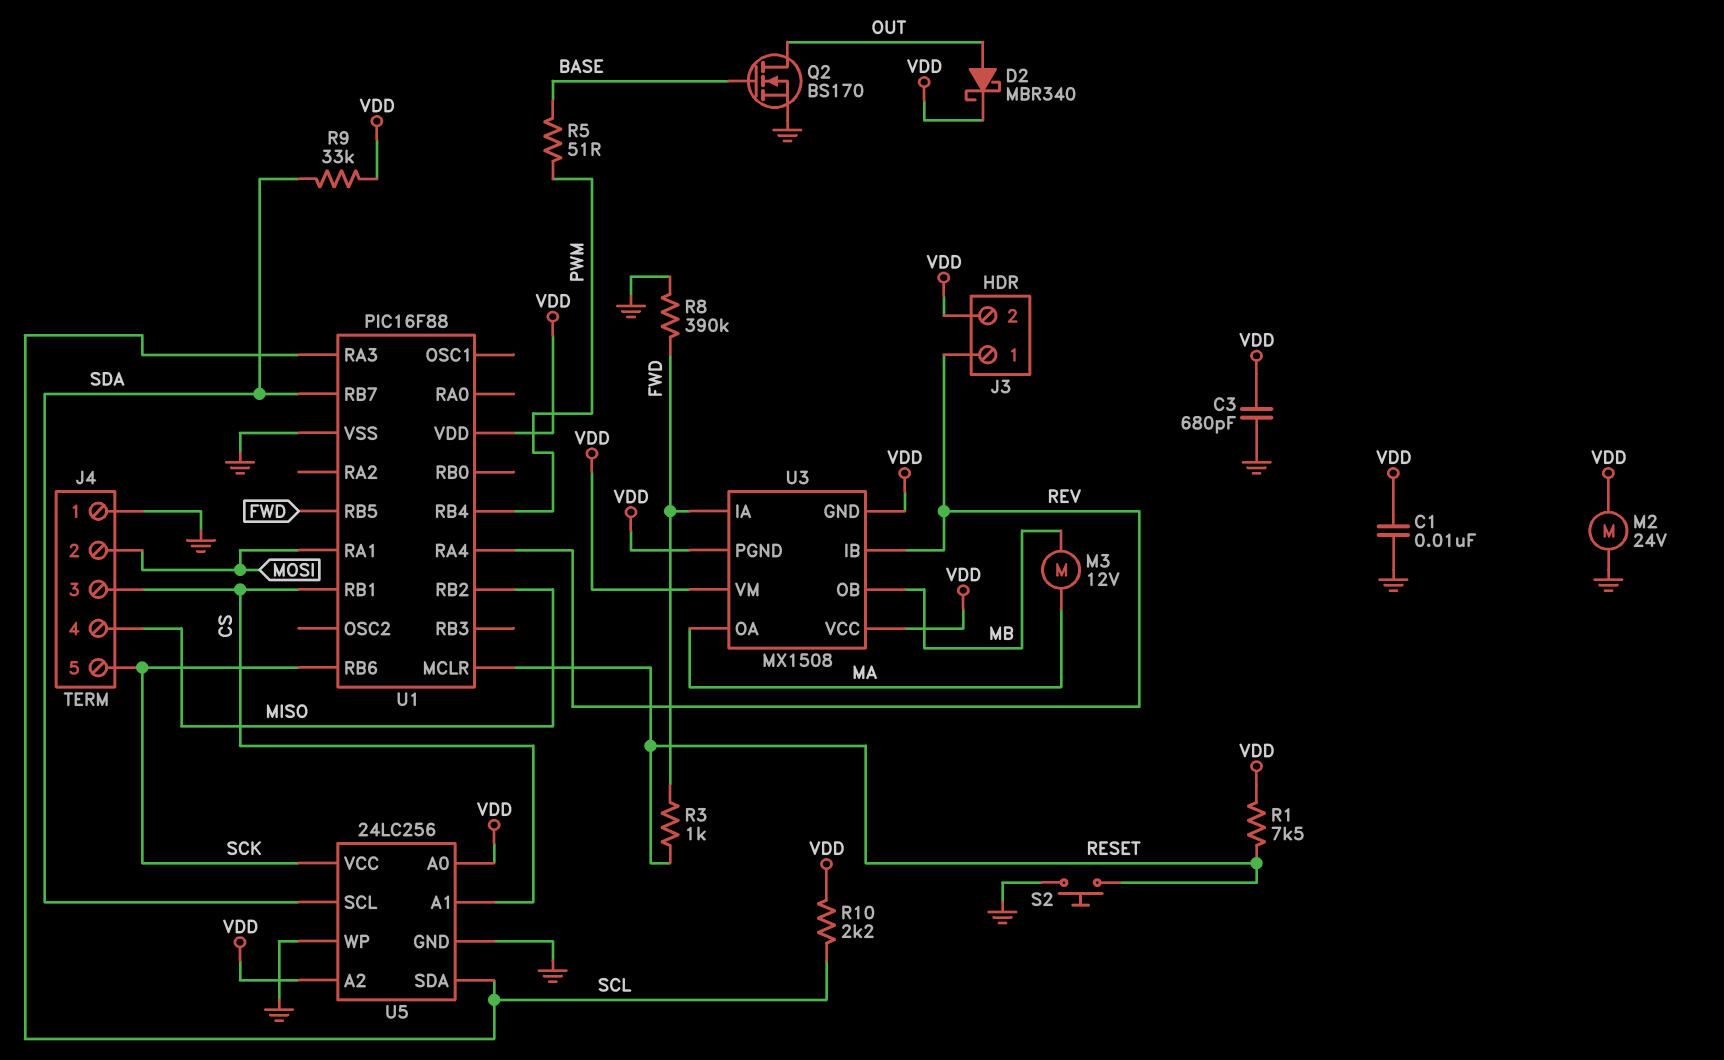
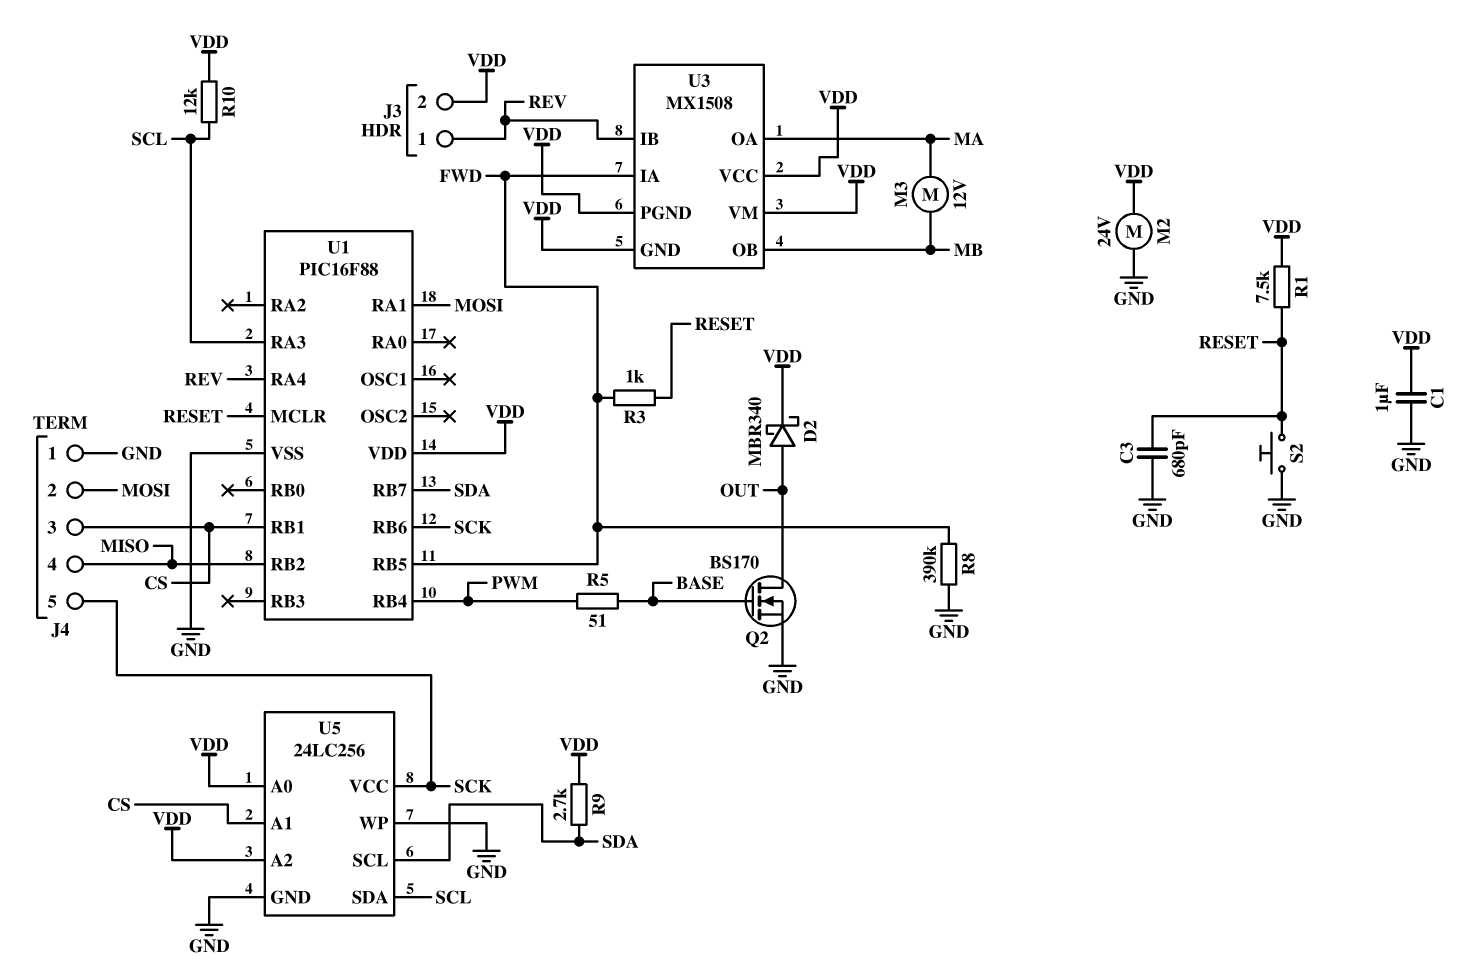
C1: 10nF (GND, VDD) -> 1uF (GND, VDD)
C3: 680pF (GND, VDD) -> 680pF (GND, RESET)
R9: 33k (SDA, VDD) -> 2.7k (SDA, VDD)
R10: 2.2k (SCL, VDD) -> 12k (SCL, VDD)

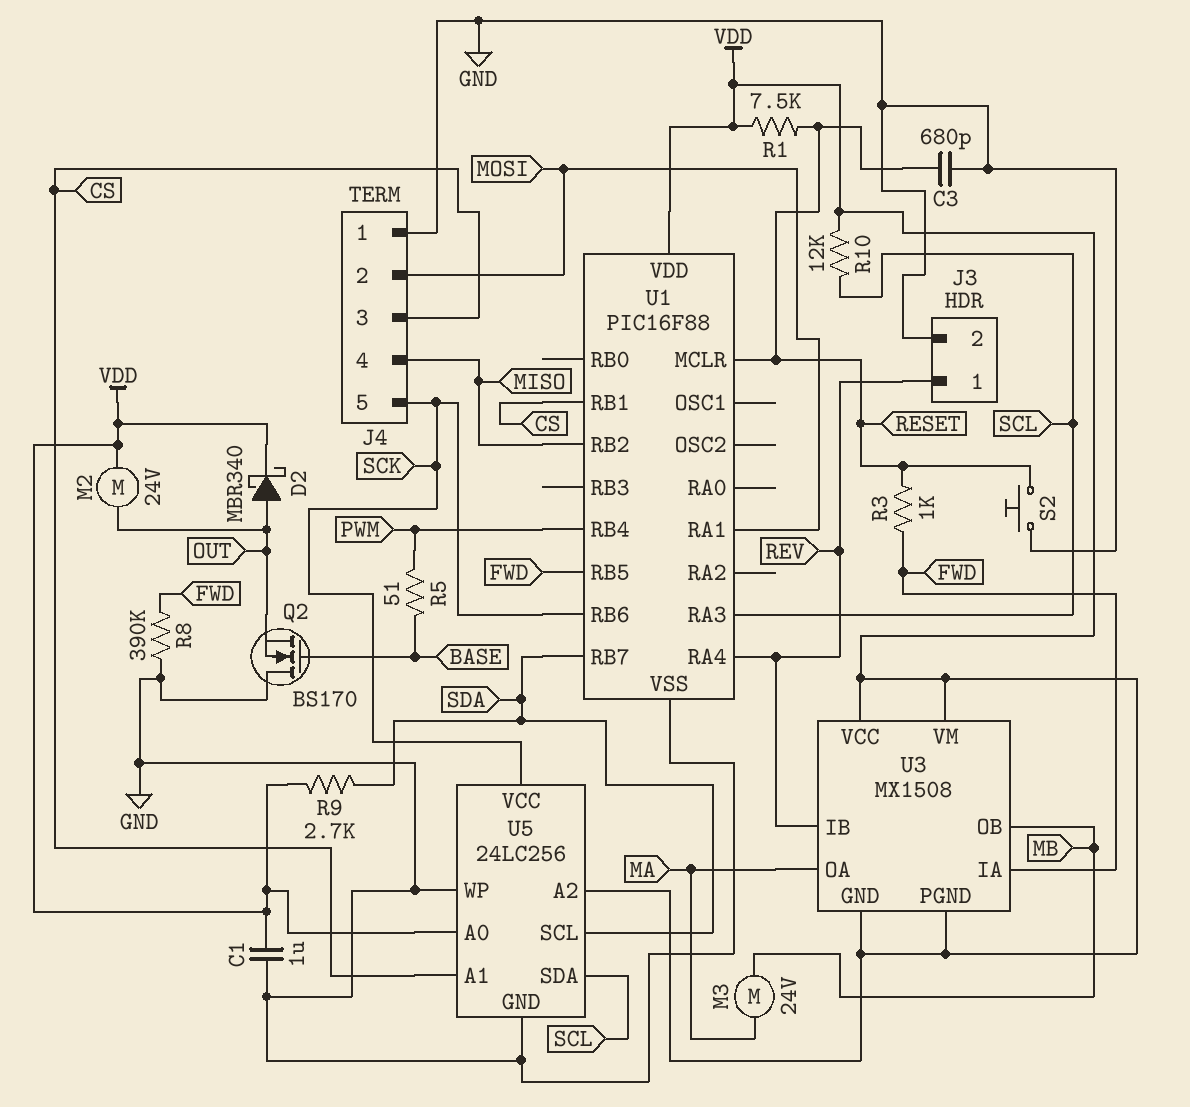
J3 pin 2: VDD -> GND
M2: motor 24V (GND, VDD) -> motor 24V (OUT, VDD)
M3: motor 12V (MA, MB) -> motor 24V (MA, MB)
Q2: NMOS BS170 (G BASE, D OUT, S GND) -> NMOS BS170 (G BASE, D GND, S OUT)

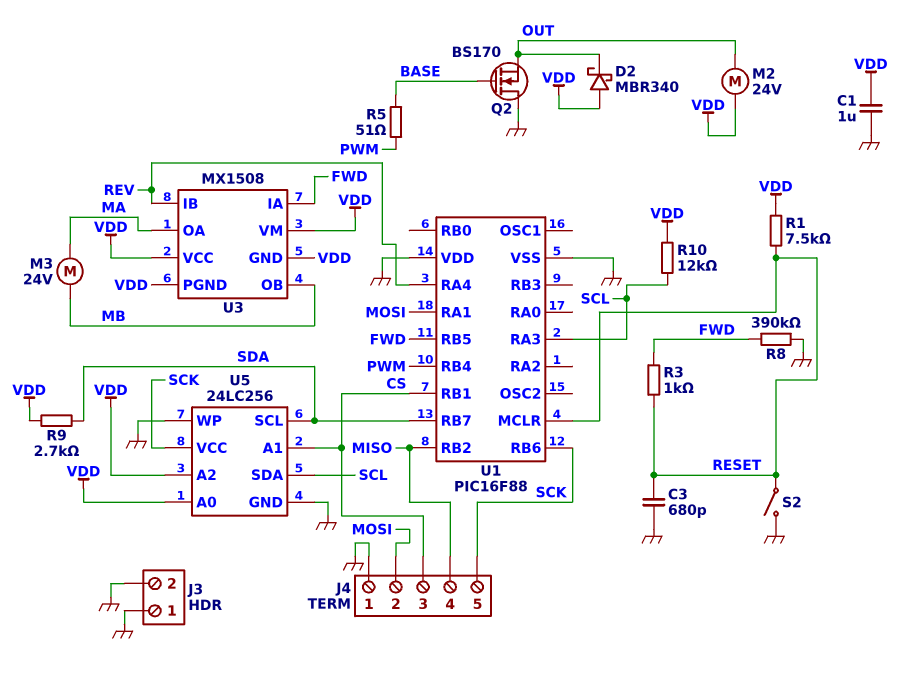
D2: schottky MBR340 (A OUT, K VDD) -> schottky MBR340 (A VDD, K OUT)
J3 pin 1: REV -> GND
S2: button (GND, RESET) -> switch (GND, RESET)
U1 pin VDD: VDD -> GND

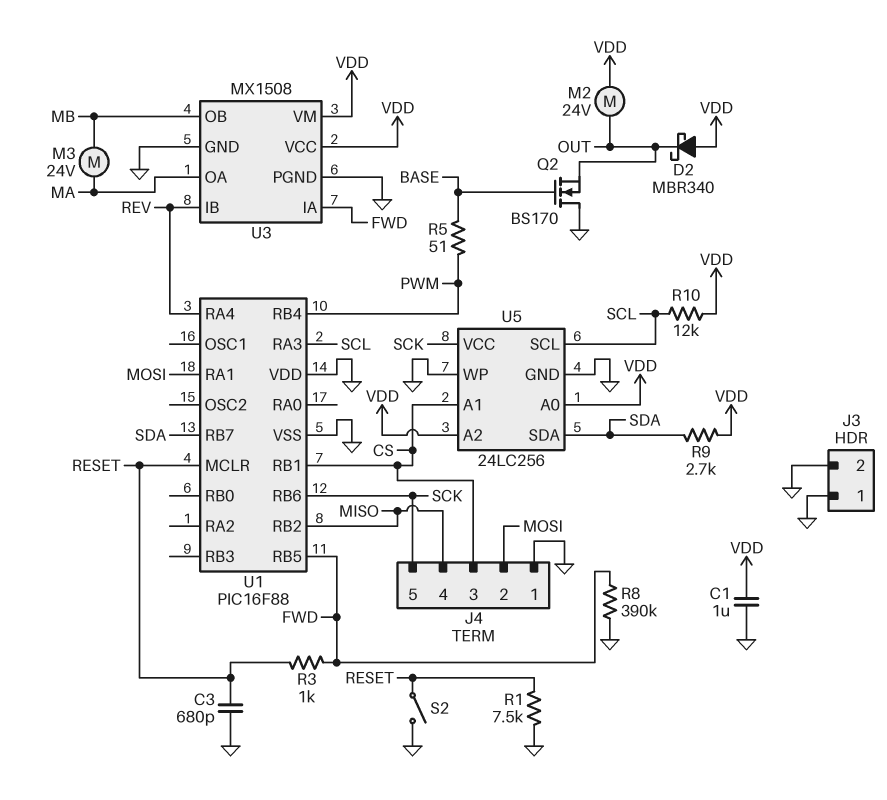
R1: 7.5k (RESET, VDD) -> 7.5k (GND, RESET)
U3 pin GND: VDD -> GND
U3 pin PGND: VDD -> GND
U5 pin SCL: SDA -> SCL
U5 pin SDA: SCL -> SDA

